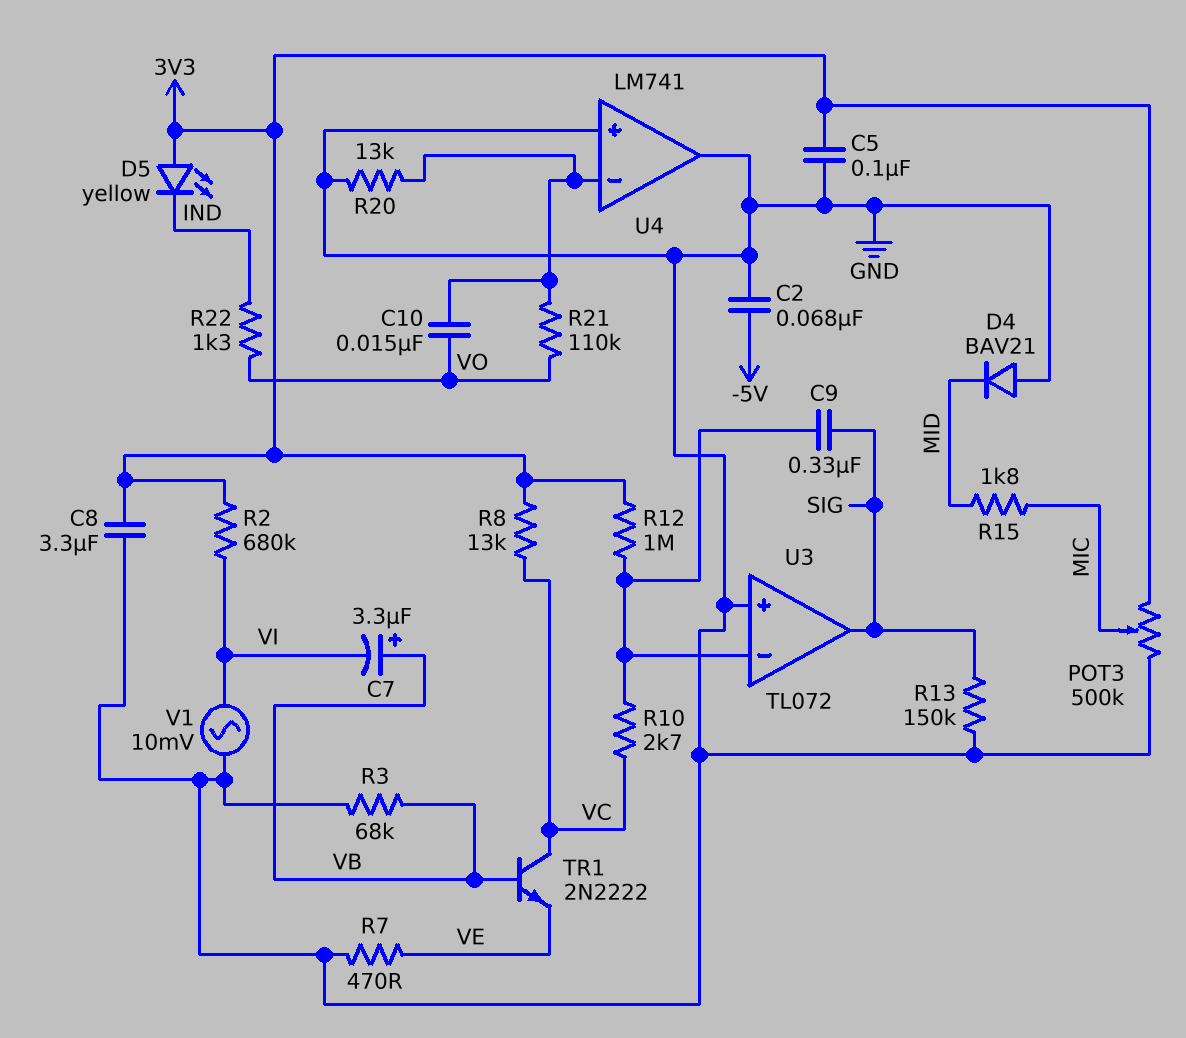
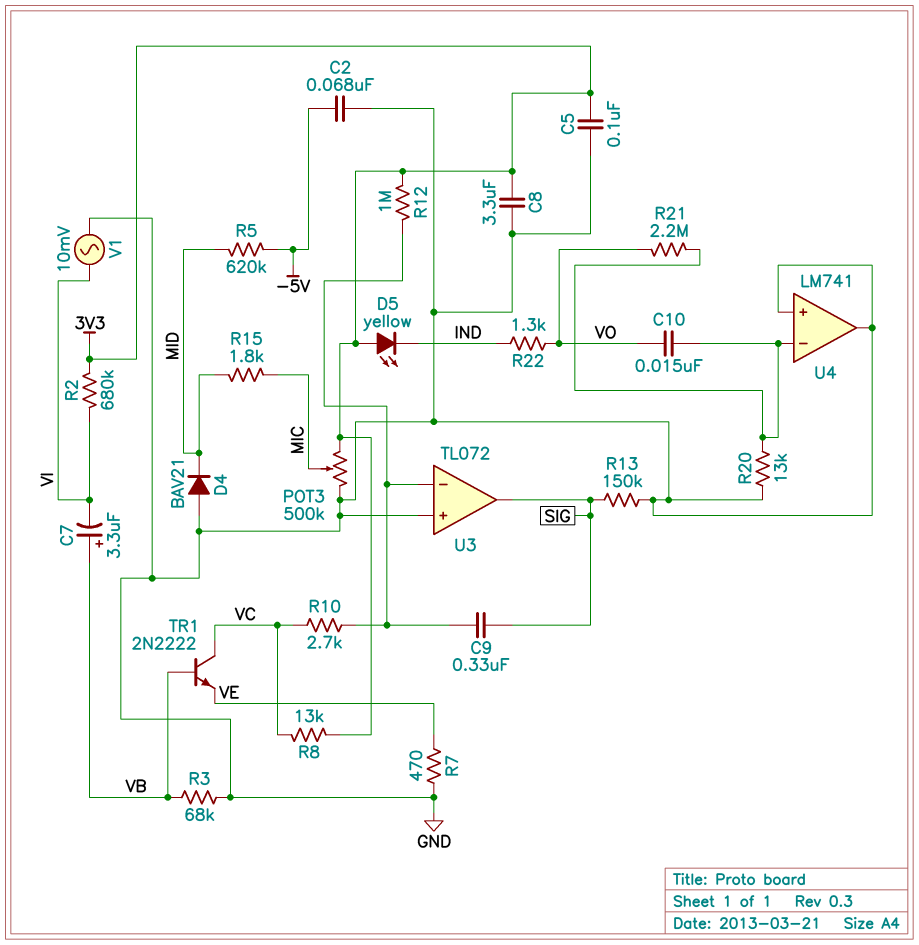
R5: none -> 620k (-5V, MID)
R21: 110k (U4/in-, VO) -> 2.2M (U4/in-, VO)

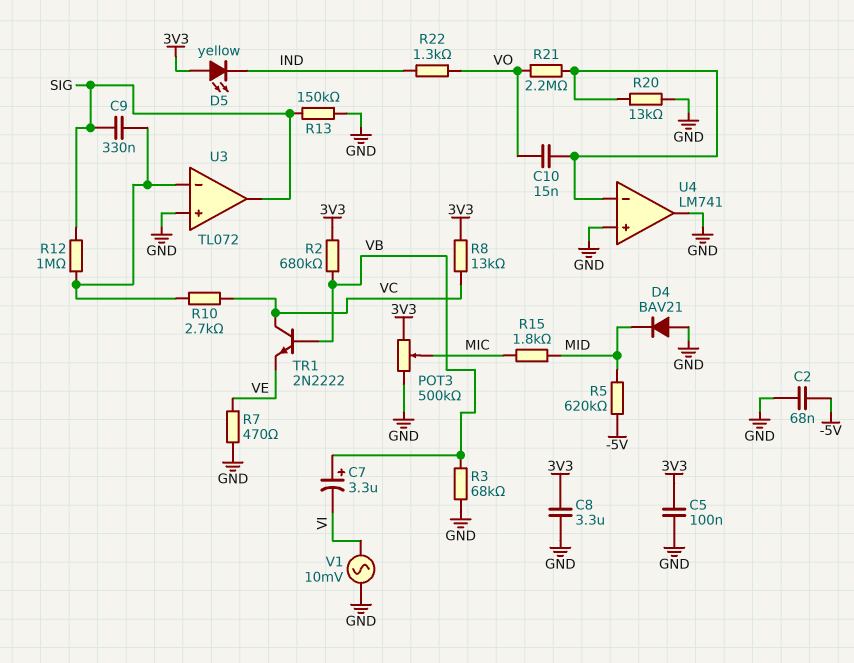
R2: 680k (3V3, VI) -> 680k (3V3, VB)
R12: 1M (3V3, U3/in-) -> 1M (SIG, U3/in-)

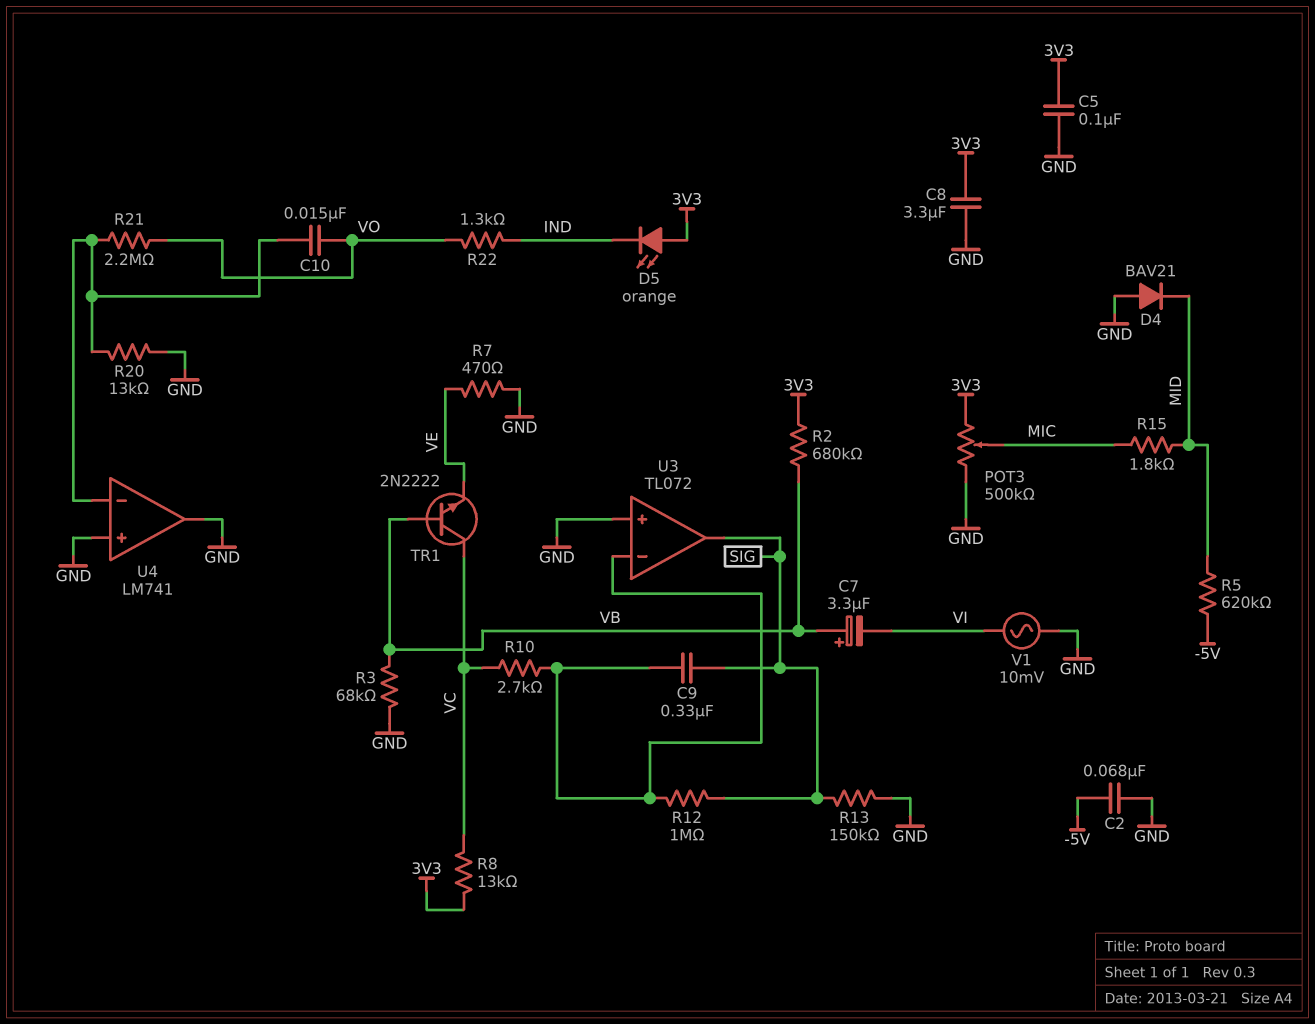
D5: LED yellow (A 3V3, K IND) -> LED orange (A 3V3, K IND)

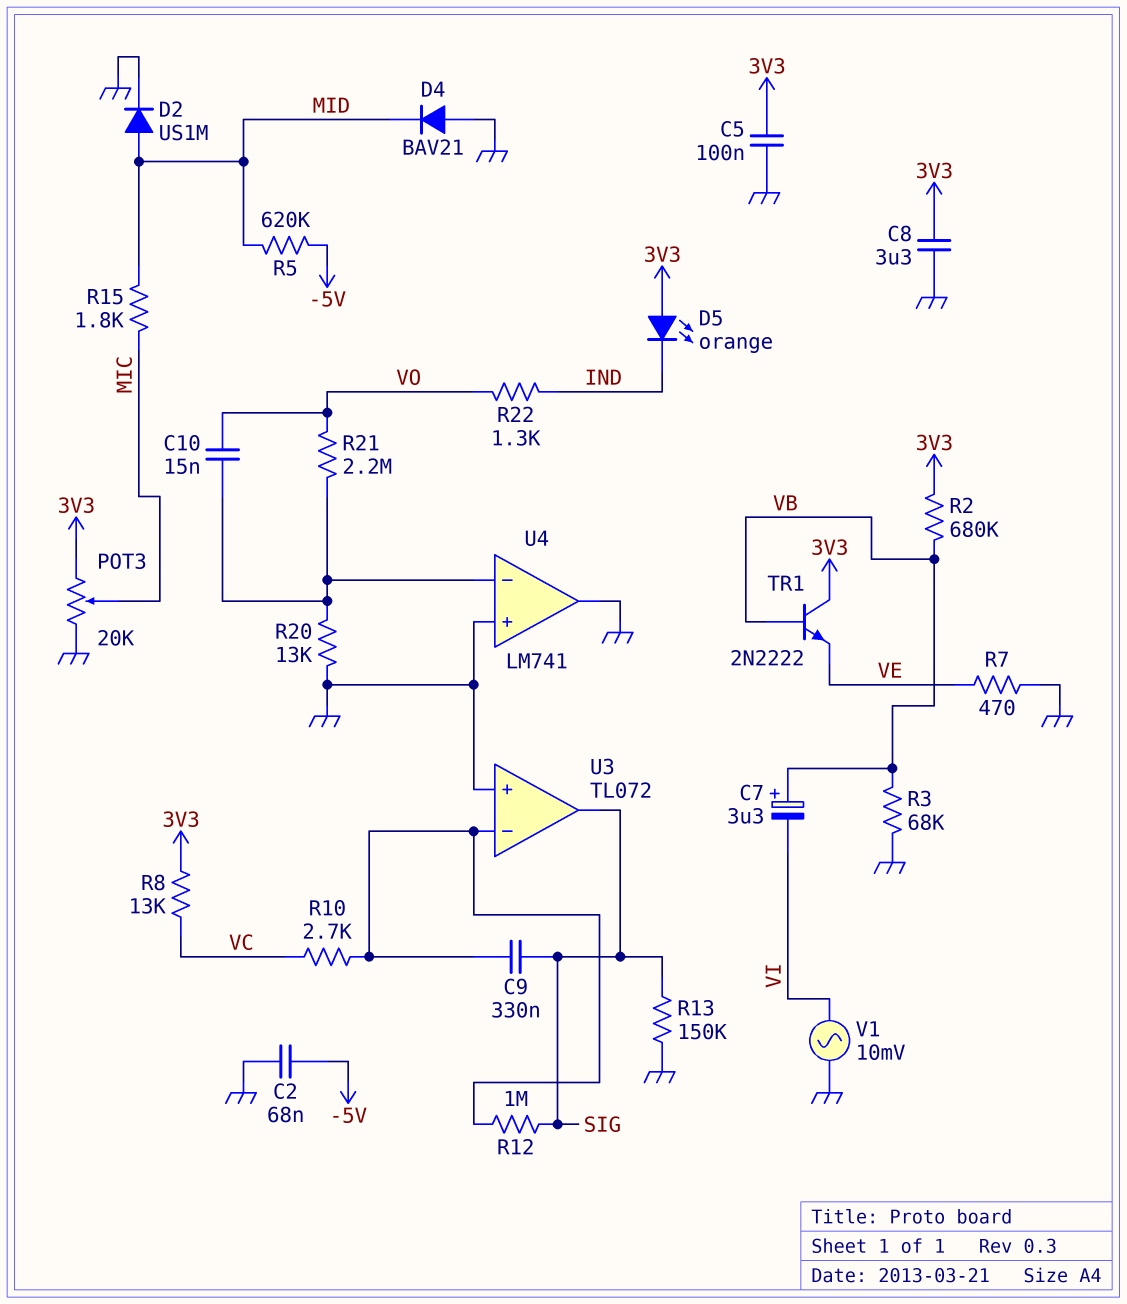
D2: none -> diode US1M (A MID, K GND)
POT3: 500k (3V3, GND, wiper MIC) -> 20k (3V3, GND, wiper MIC)
TR1: NPN 2N2222 (B VB, C VC, E VE) -> NPN 2N2222 (B VB, C 3V3, E VE)

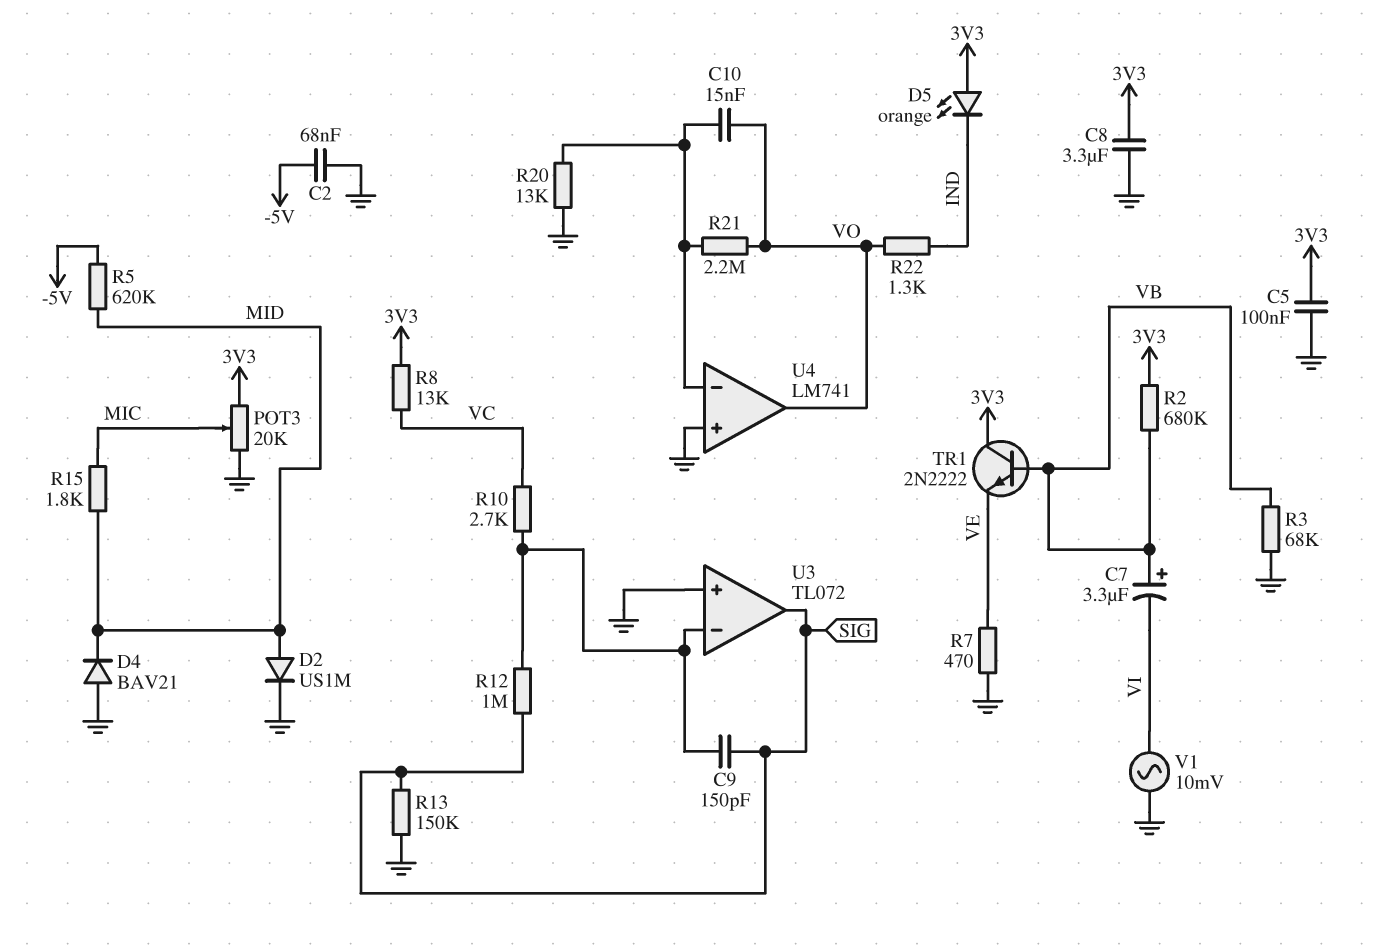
C9: 330nF (SIG, U3/in-) -> 150pF (SIG, U3/in-)
U4 pin out: GND -> VO

